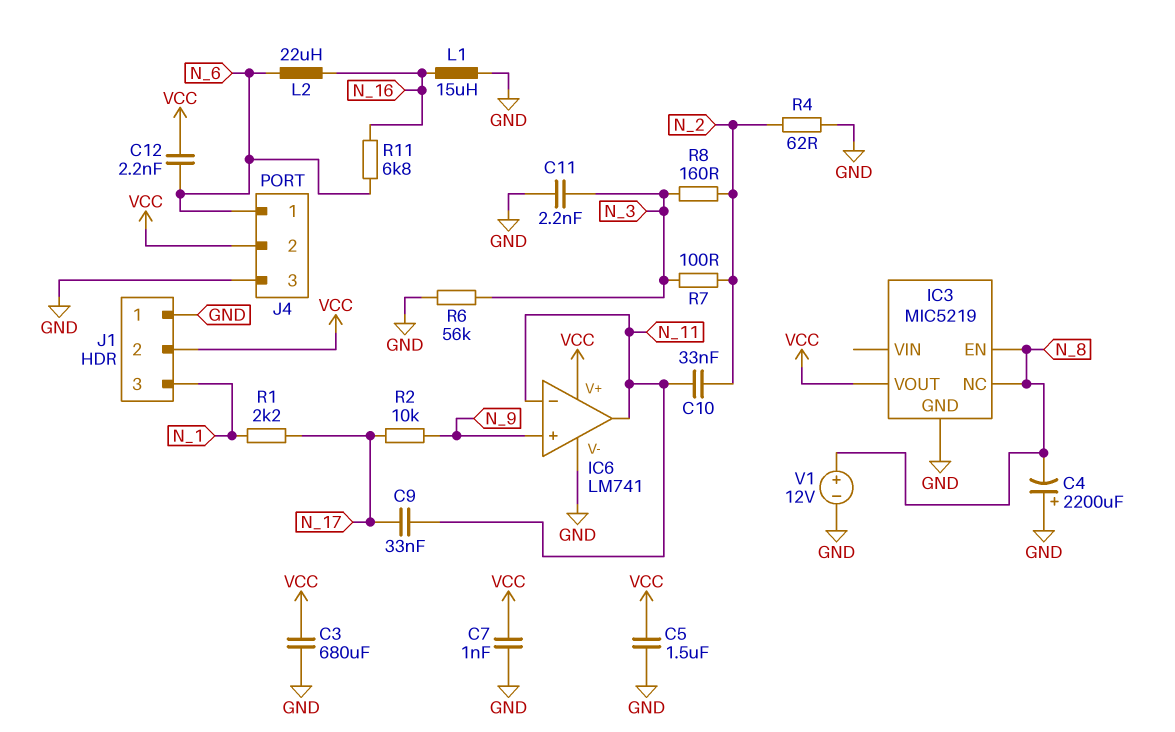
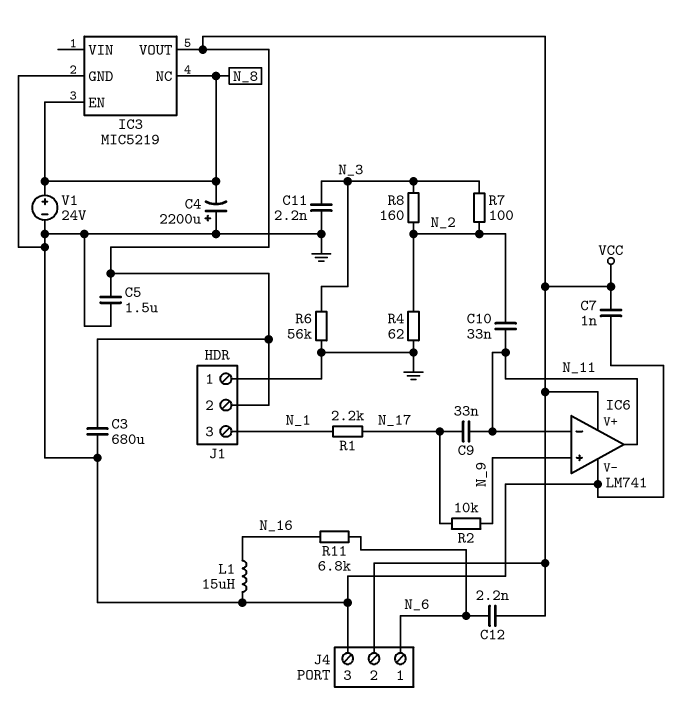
L2: 22uH (N_6, N_16) -> none
V1: 12V (plus N_8, minus GND) -> 24V (plus N_8, minus GND)

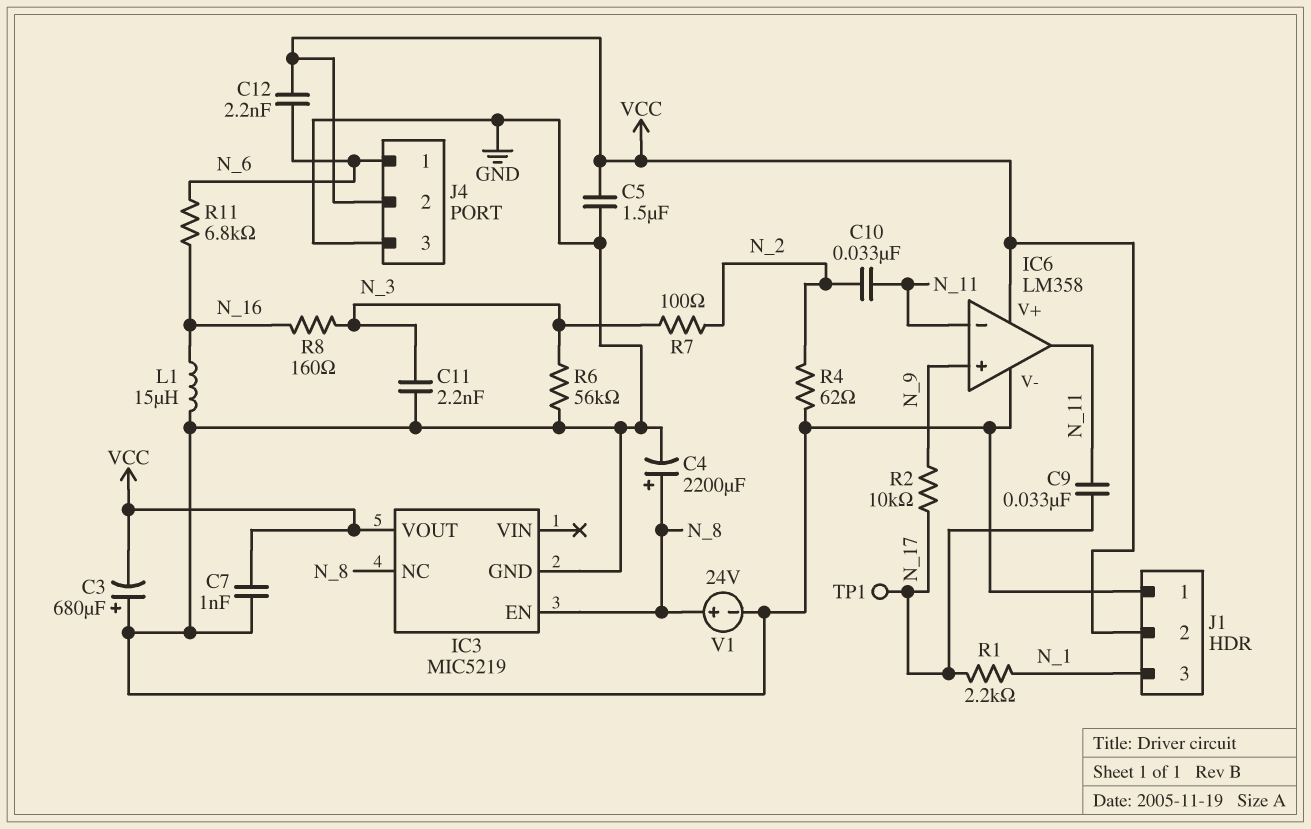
C3: 680uF (GND, VCC) -> 680uF (plus GND, minus VCC)
C4: 2200uF (plus GND, minus N_8) -> 2200uF (plus N_8, minus GND)
IC6: LM741 -> LM358
R8: 160 (N_2, N_3) -> 160 (N_3, N_16)
TP1: none -> test point (N_17)

